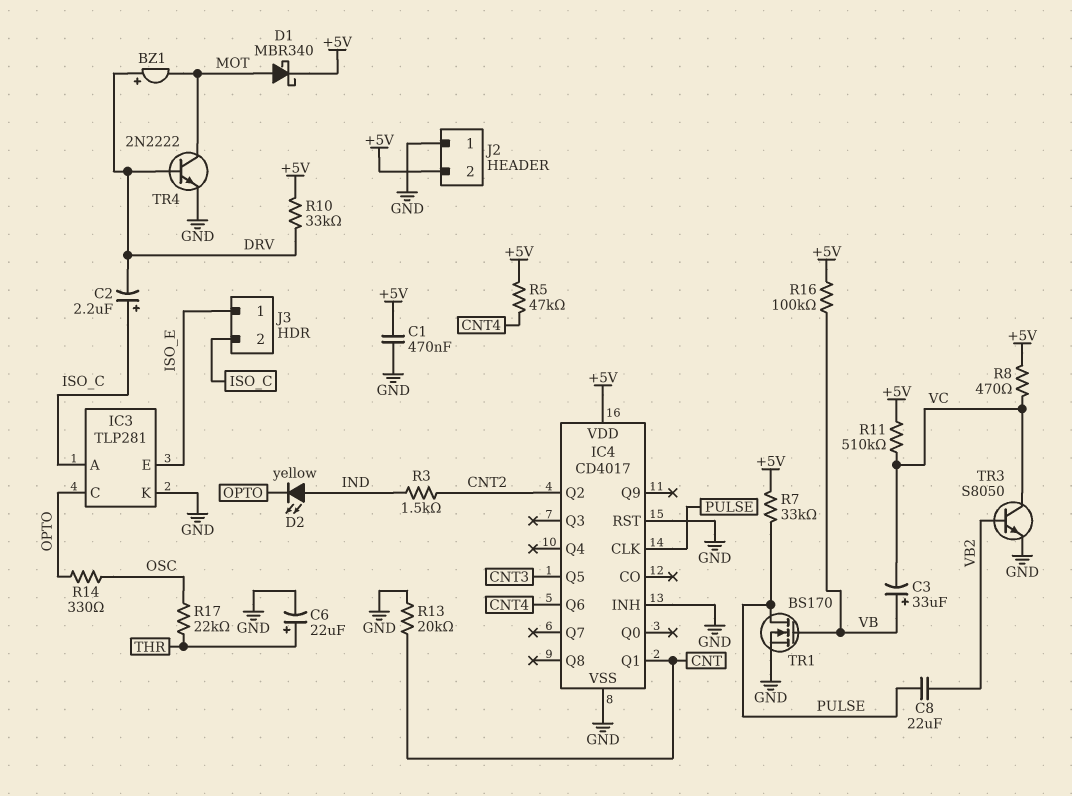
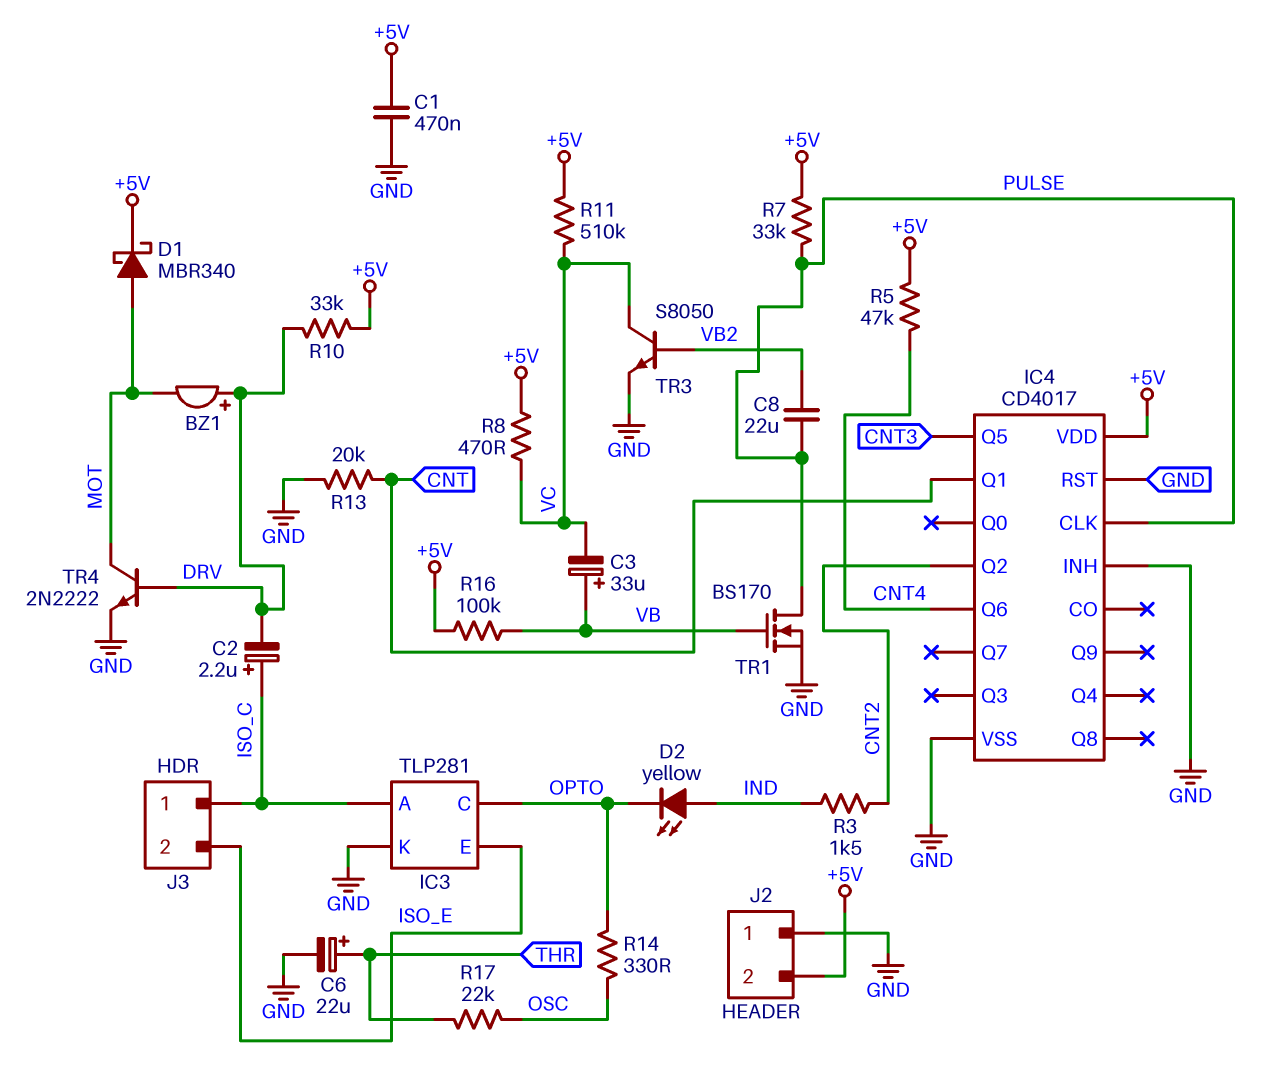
J3 pin 1: ISO_E -> ISO_C
J3 pin 2: ISO_C -> ISO_E

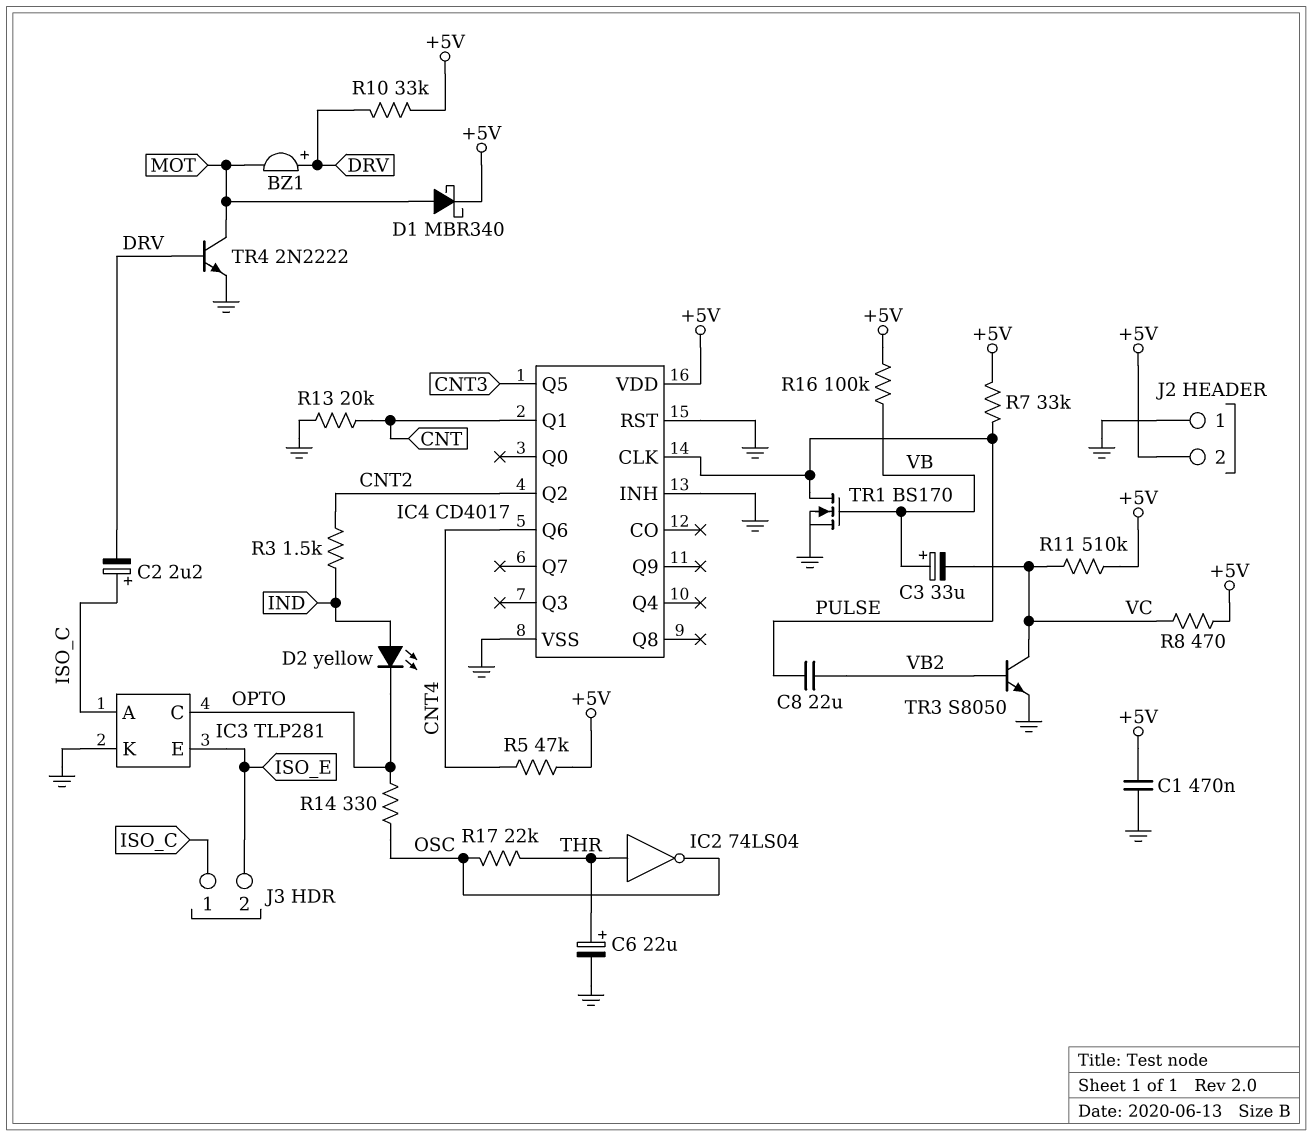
IC2: none -> NOT 74LS04 (in THR, out OSC)

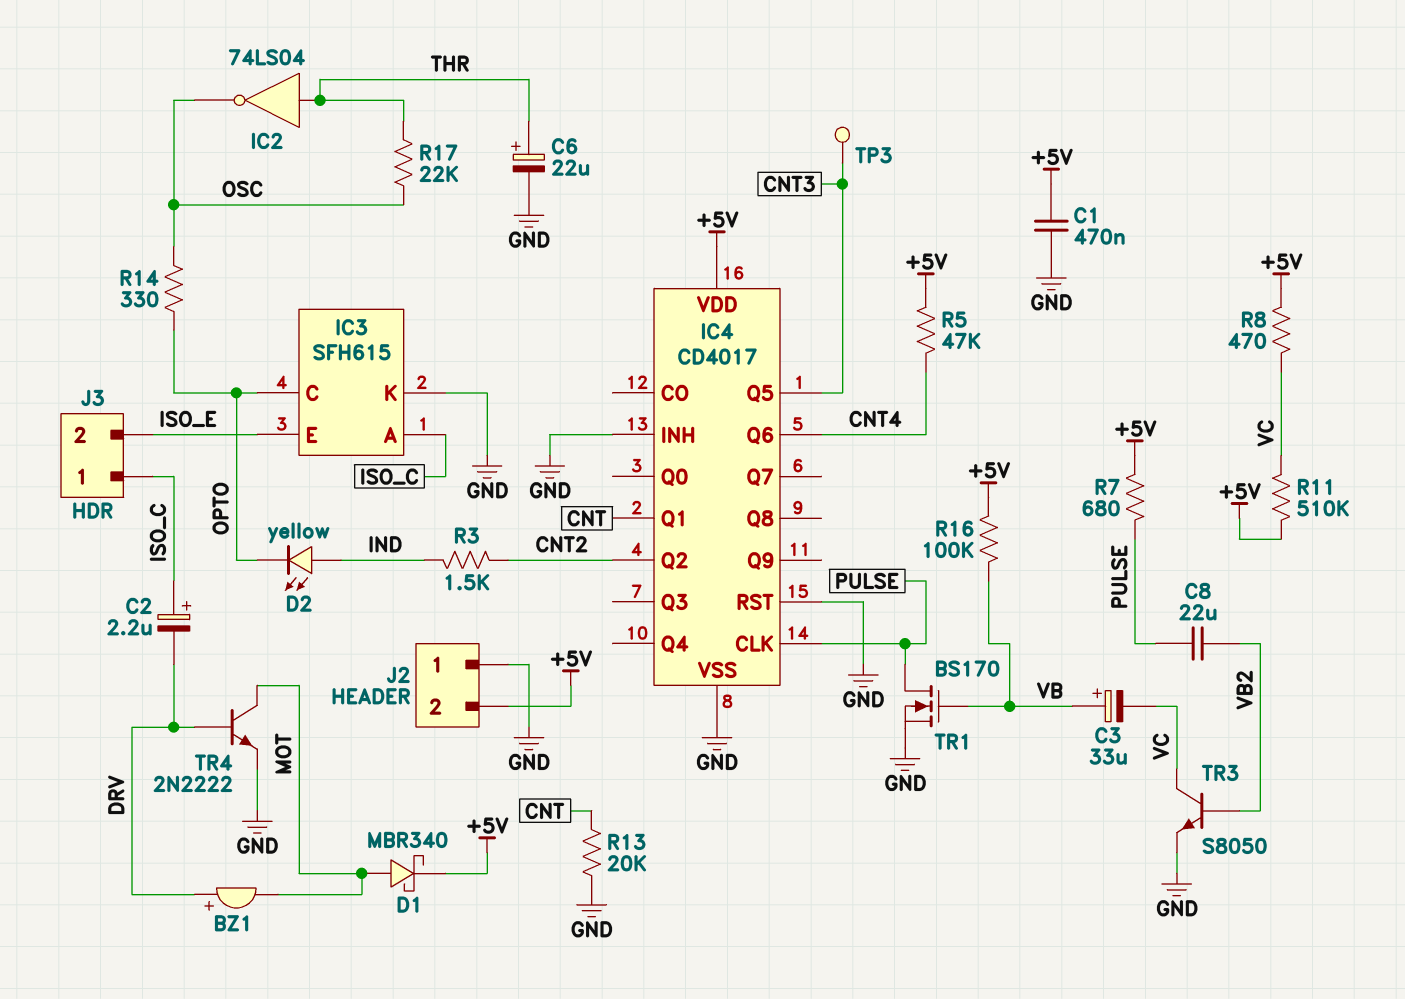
IC3: TLP281 -> SFH615
R7: 33k (+5V, PULSE) -> 680 (+5V, PULSE)
R10: 33k (+5V, DRV) -> none
TP3: none -> test point (CNT3)

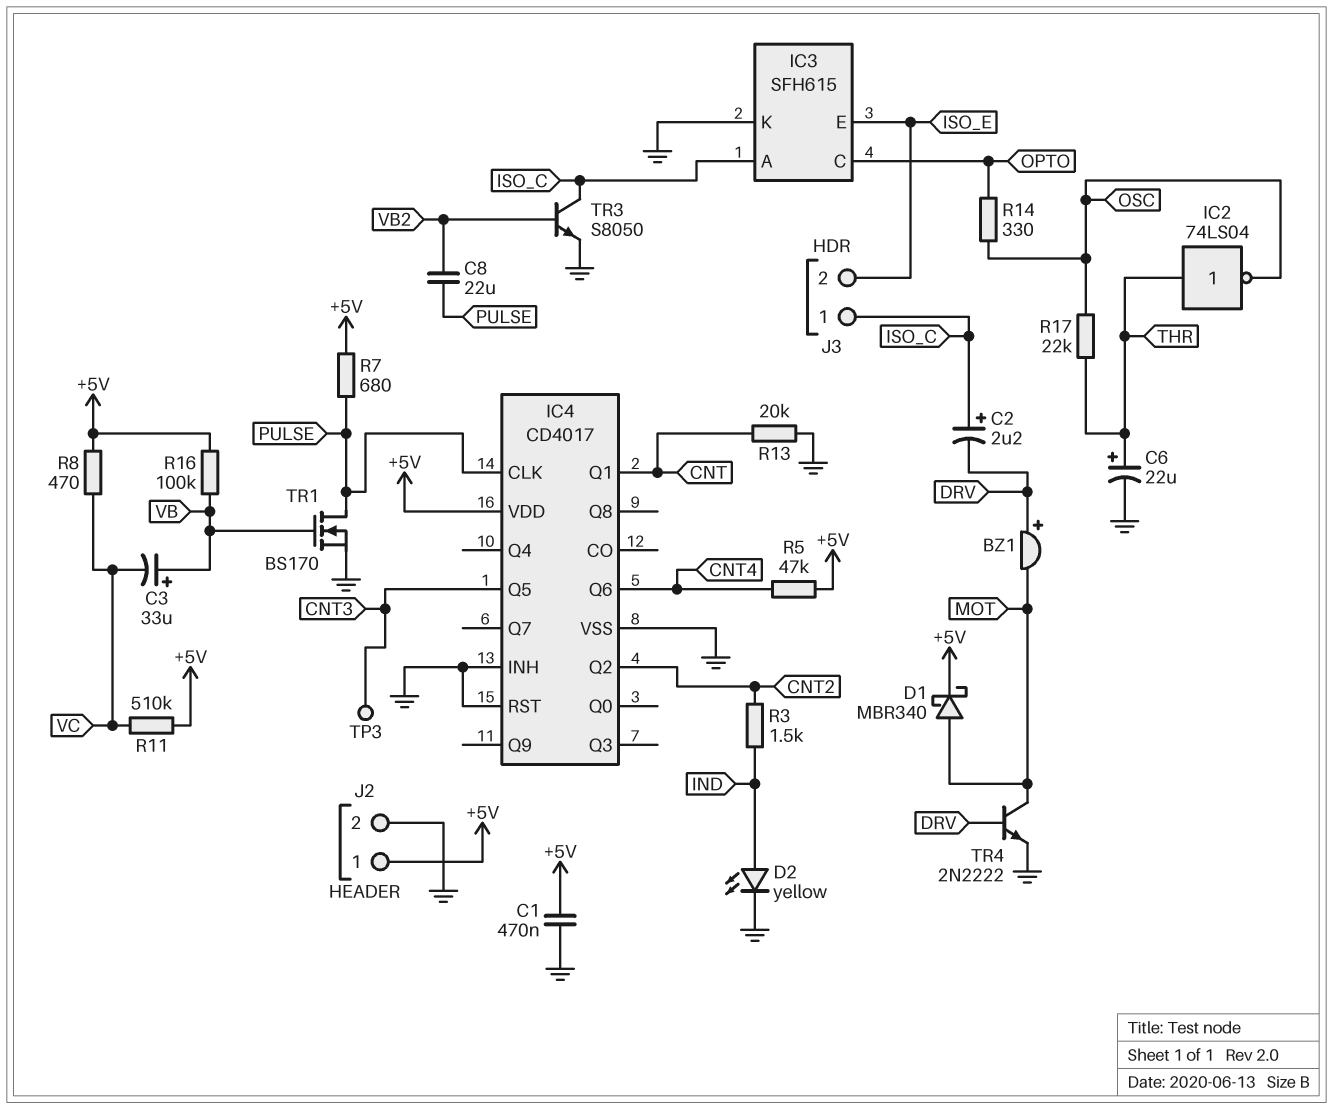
D2: LED yellow (A IND, K OPTO) -> LED yellow (A IND, K GND)
J2 pin 1: GND -> +5V
J2 pin 2: +5V -> GND
TR3: NPN S8050 (B VB2, C VC, E GND) -> NPN S8050 (B VB2, C ISO_C, E GND)

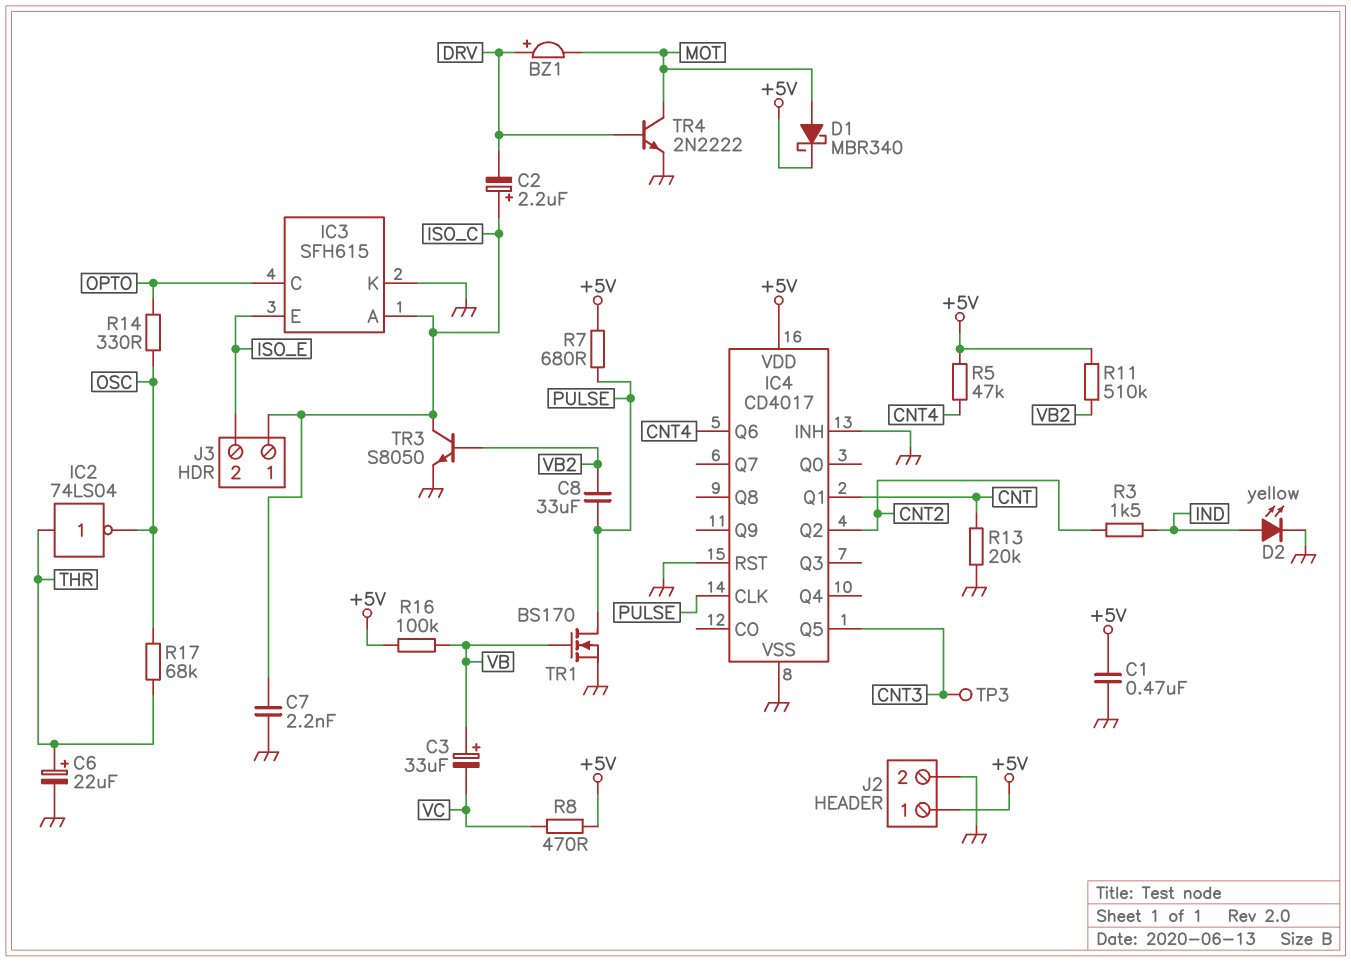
C7: none -> 2.2nF (GND, ISO_C)
C8: 22uF (PULSE, VB2) -> 33uF (PULSE, VB2)
R11: 510k (+5V, VC) -> 510k (+5V, VB2)
R17: 22k (OSC, THR) -> 68k (OSC, THR)

